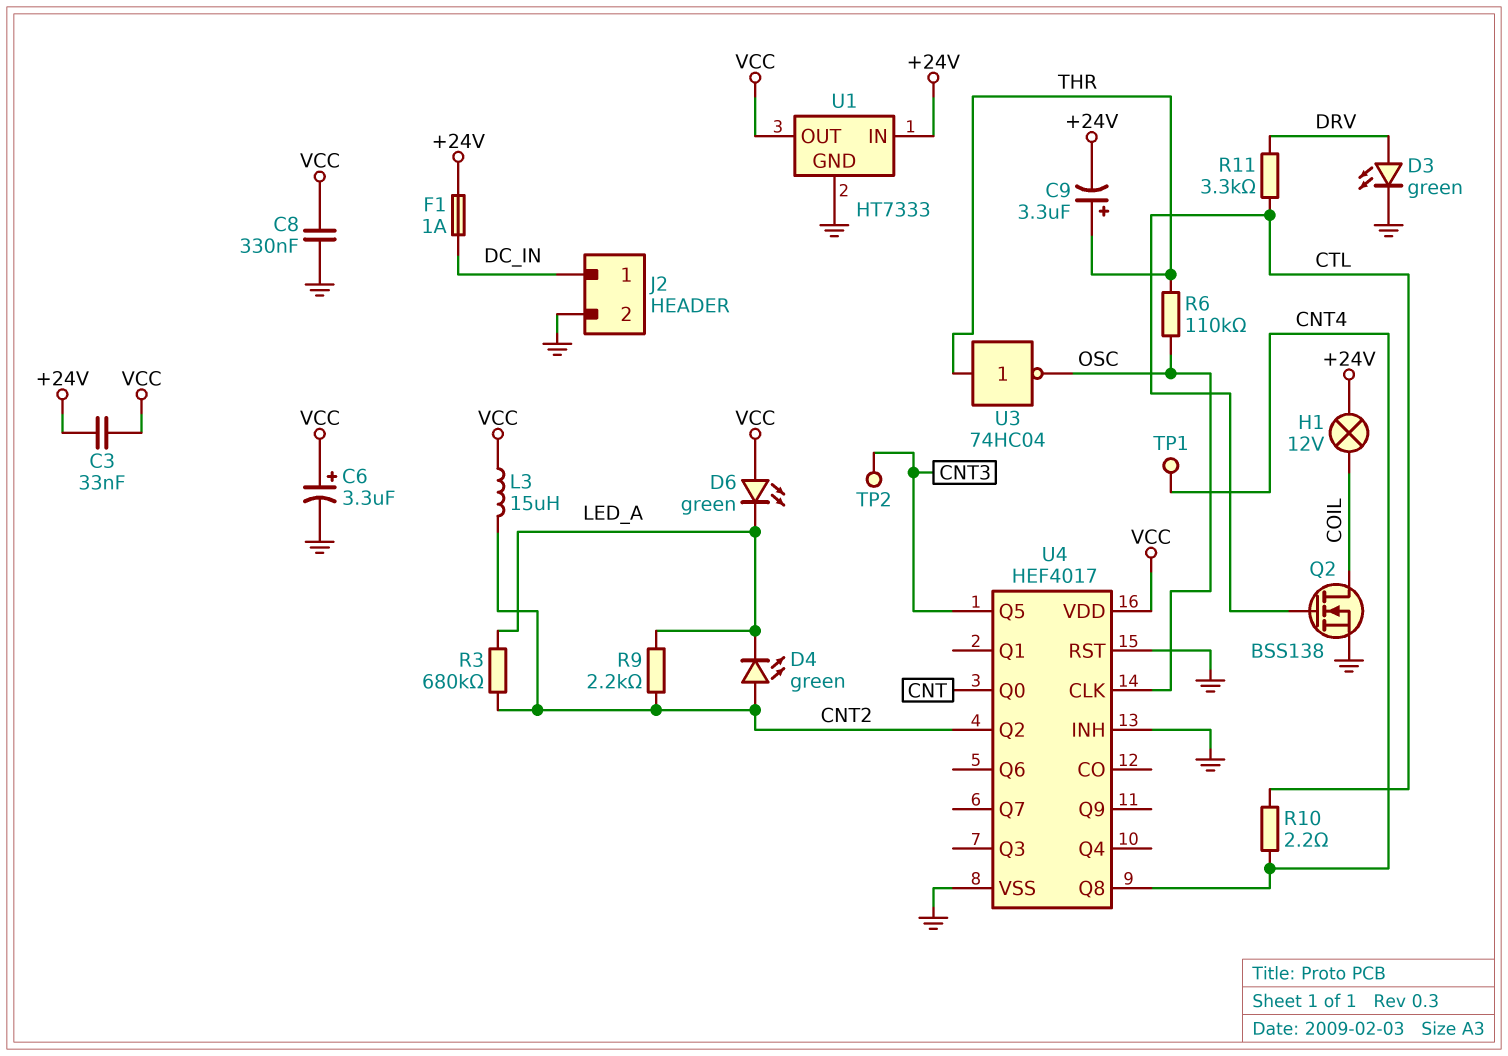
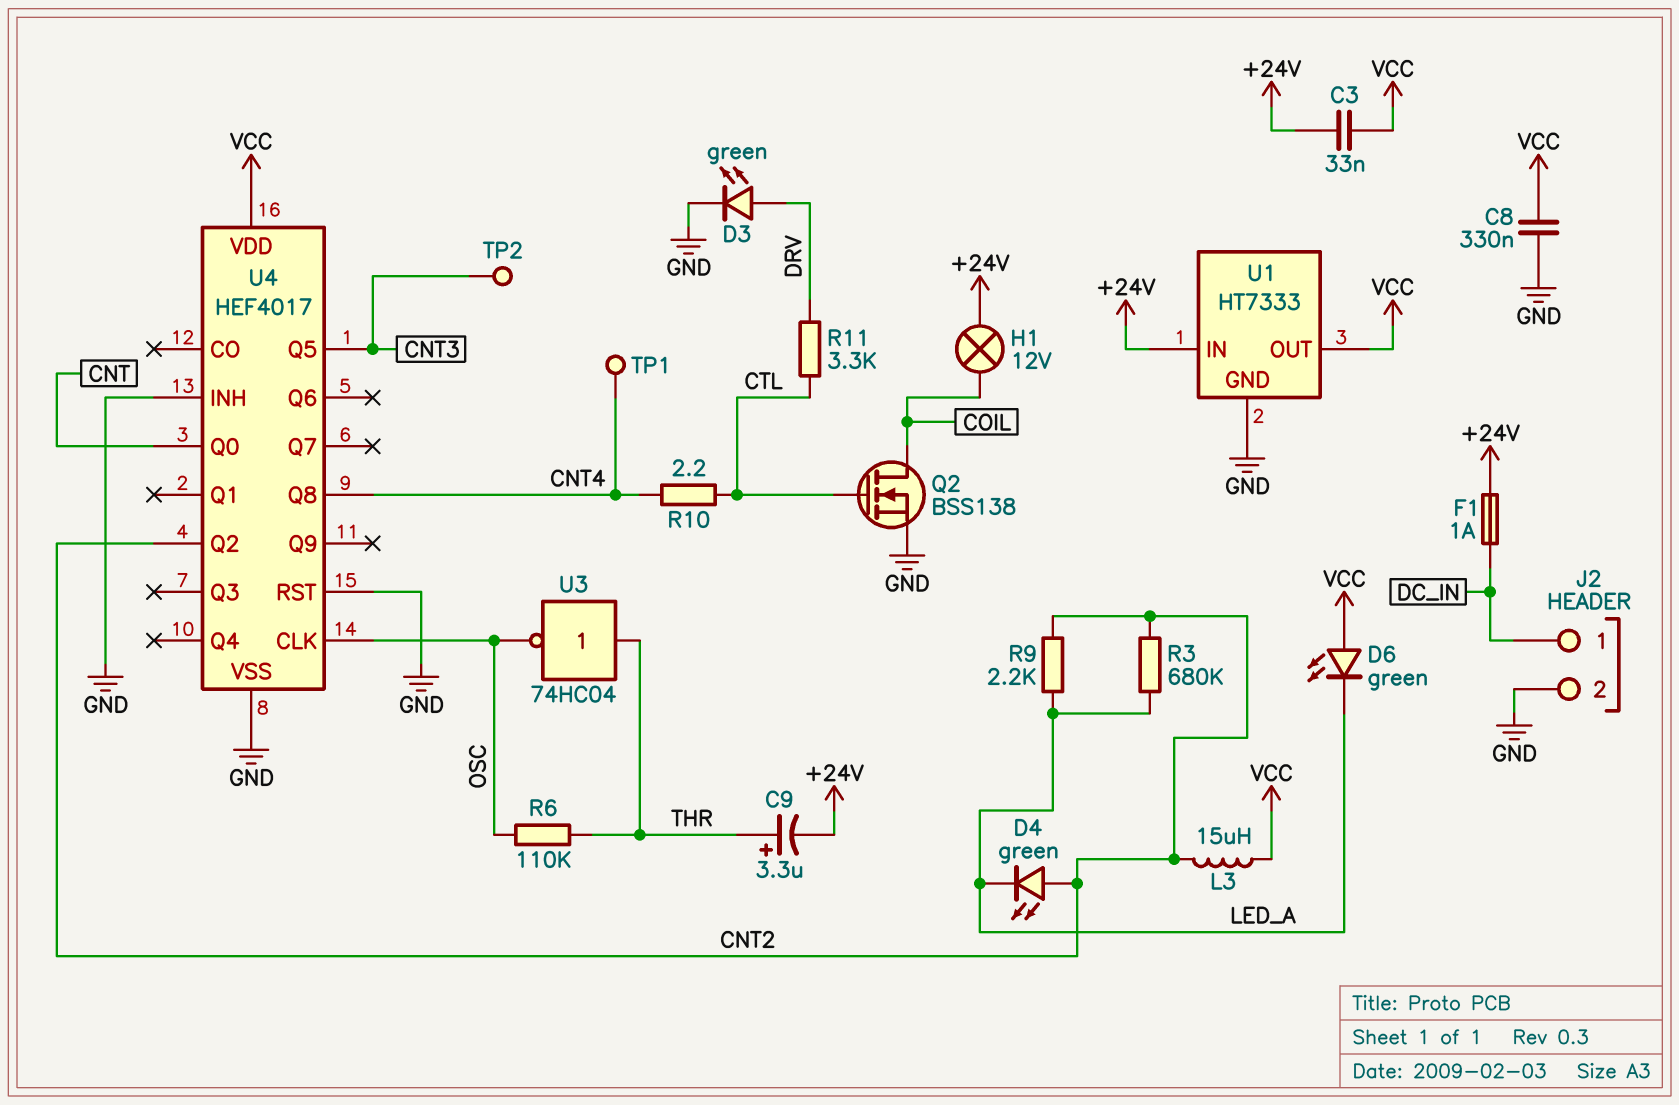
C6: 3.3uF (plus VCC, minus GND) -> none

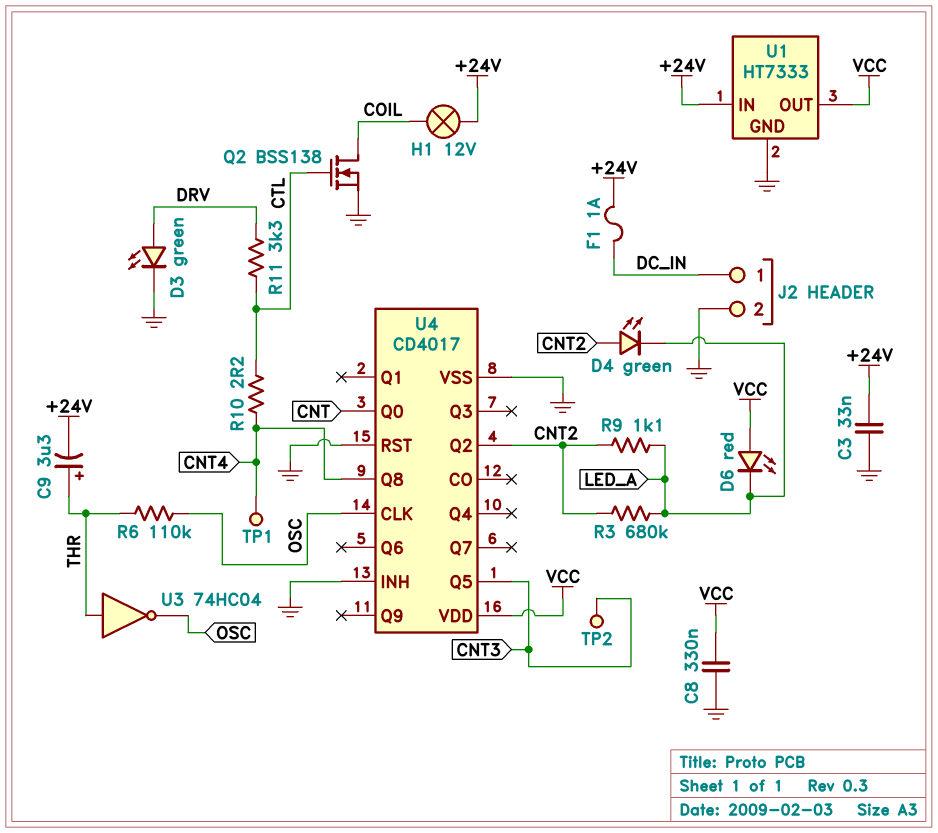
C3: 33nF (+24V, VCC) -> 33nF (+24V, GND)
D6: LED green (A VCC, K LED_A) -> LED red (A VCC, K LED_A)
L3: 15uH (CNT2, VCC) -> none
R9: 2.2k (CNT2, LED_A) -> 1.1k (CNT2, LED_A)
U4: HEF4017 -> CD4017

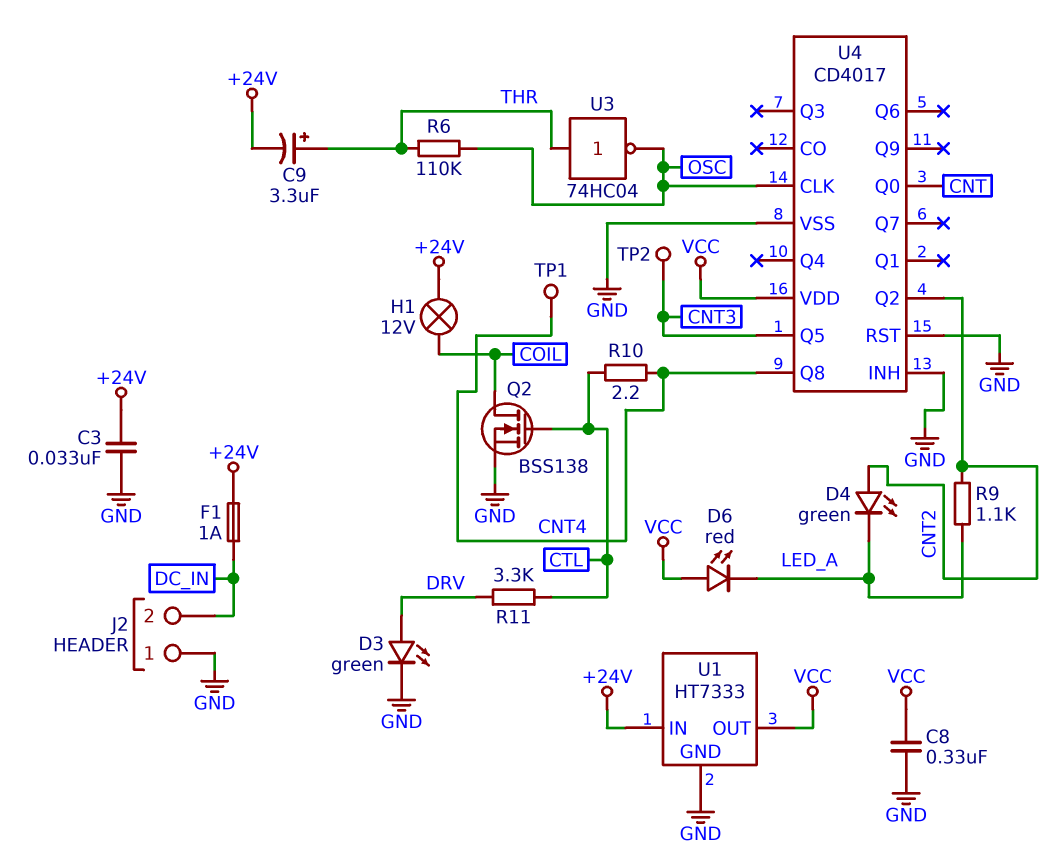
J2 pin 1: DC_IN -> GND
J2 pin 2: GND -> DC_IN
R3: 680k (CNT2, LED_A) -> none

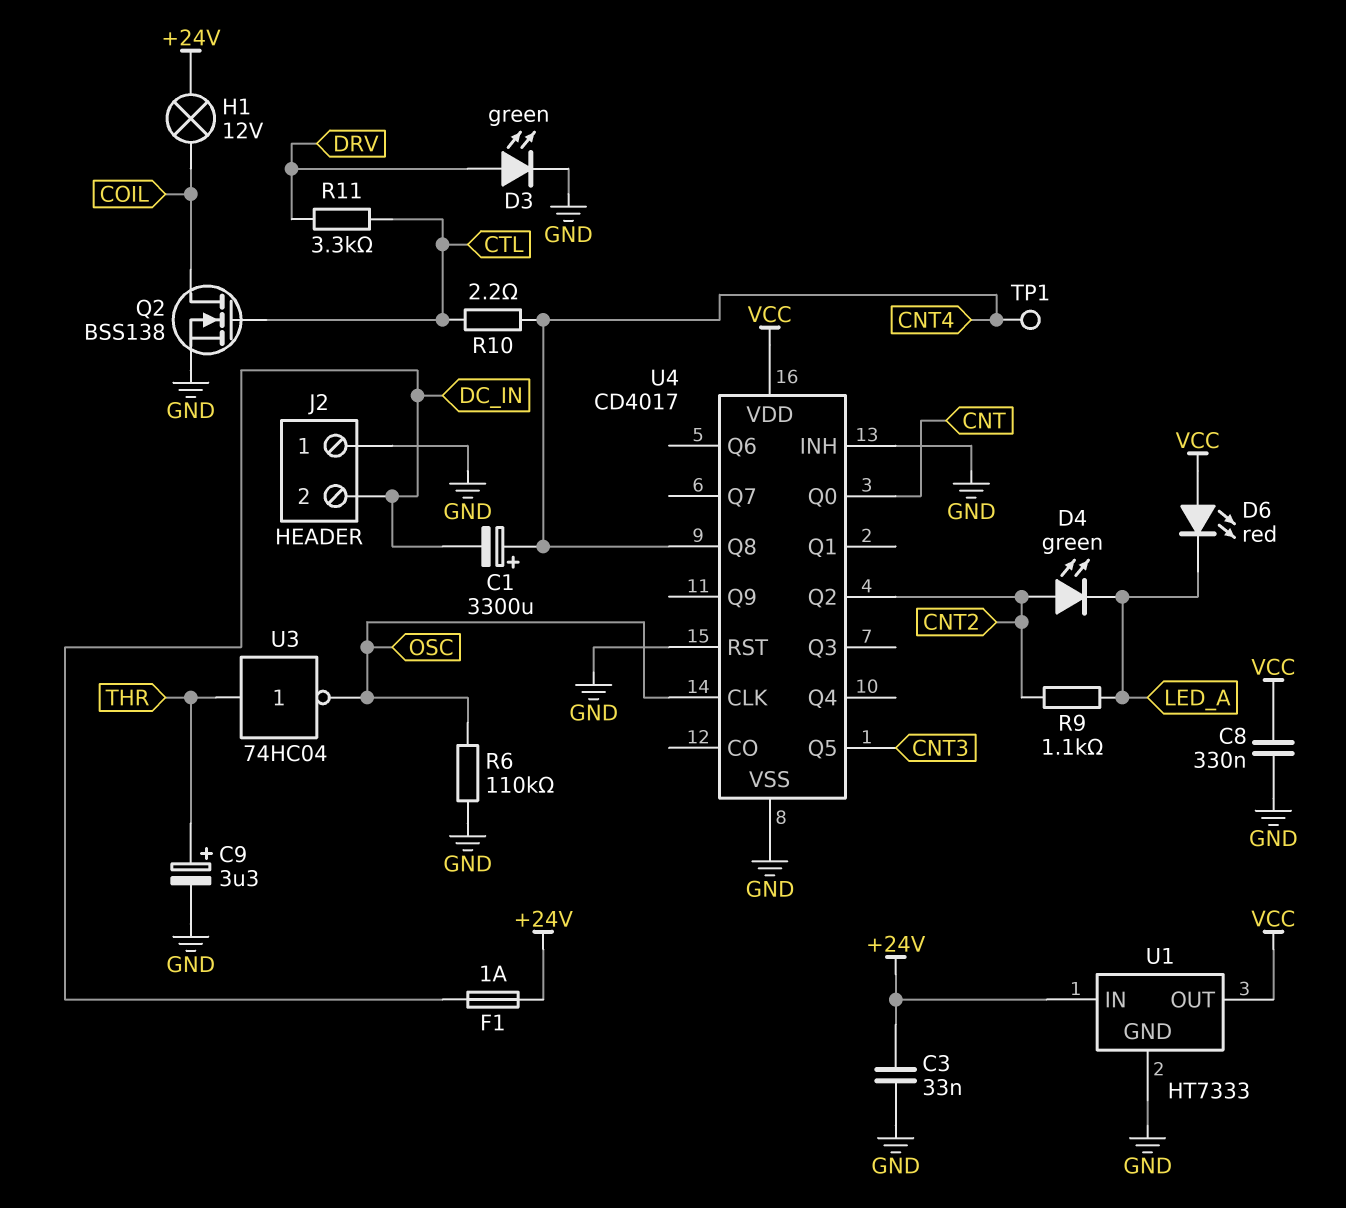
C1: none -> 3300uF (plus CNT4, minus DC_IN)
C9: 3.3uF (plus THR, minus +24V) -> 3.3uF (plus THR, minus GND)
R6: 110k (OSC, THR) -> 110k (GND, OSC)
TP2: test point (CNT3) -> none

